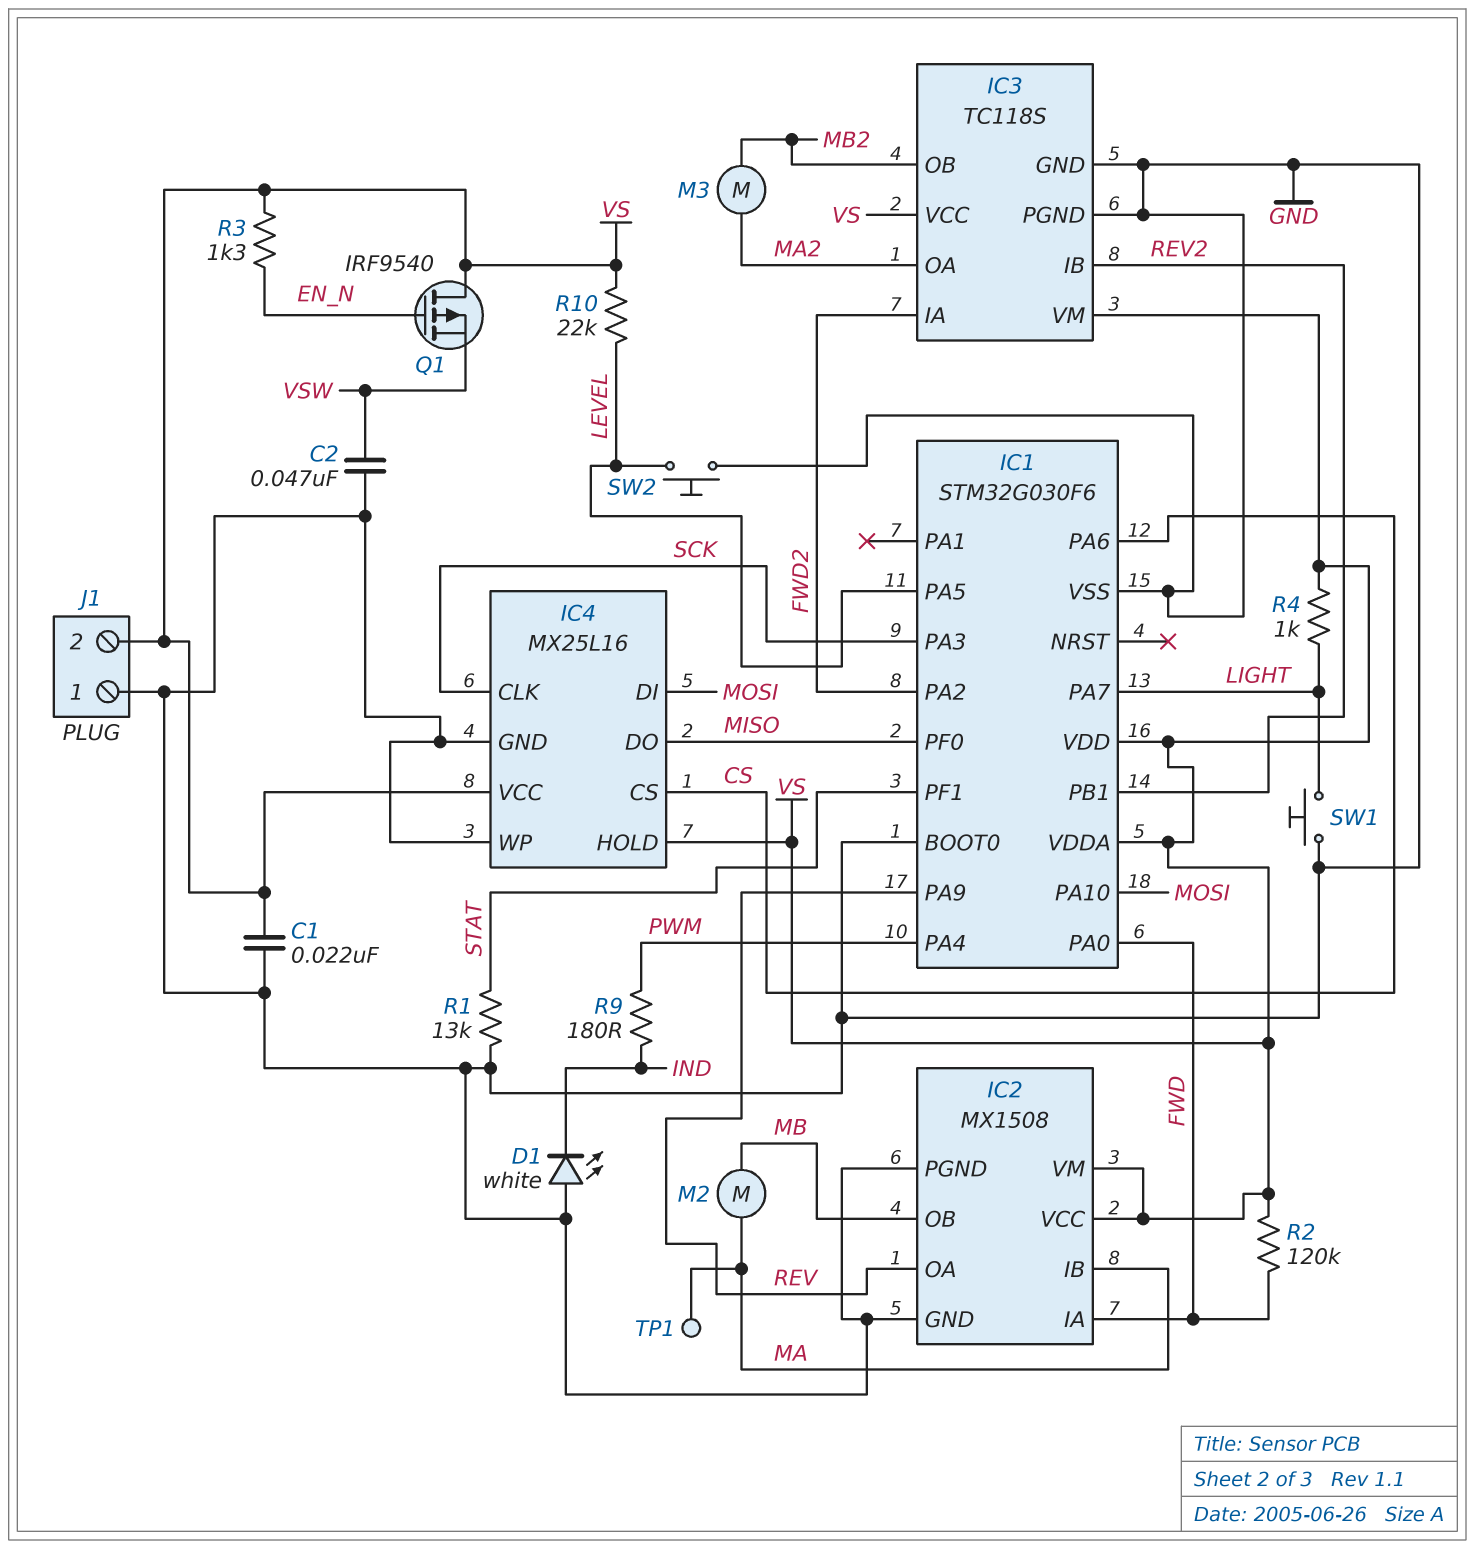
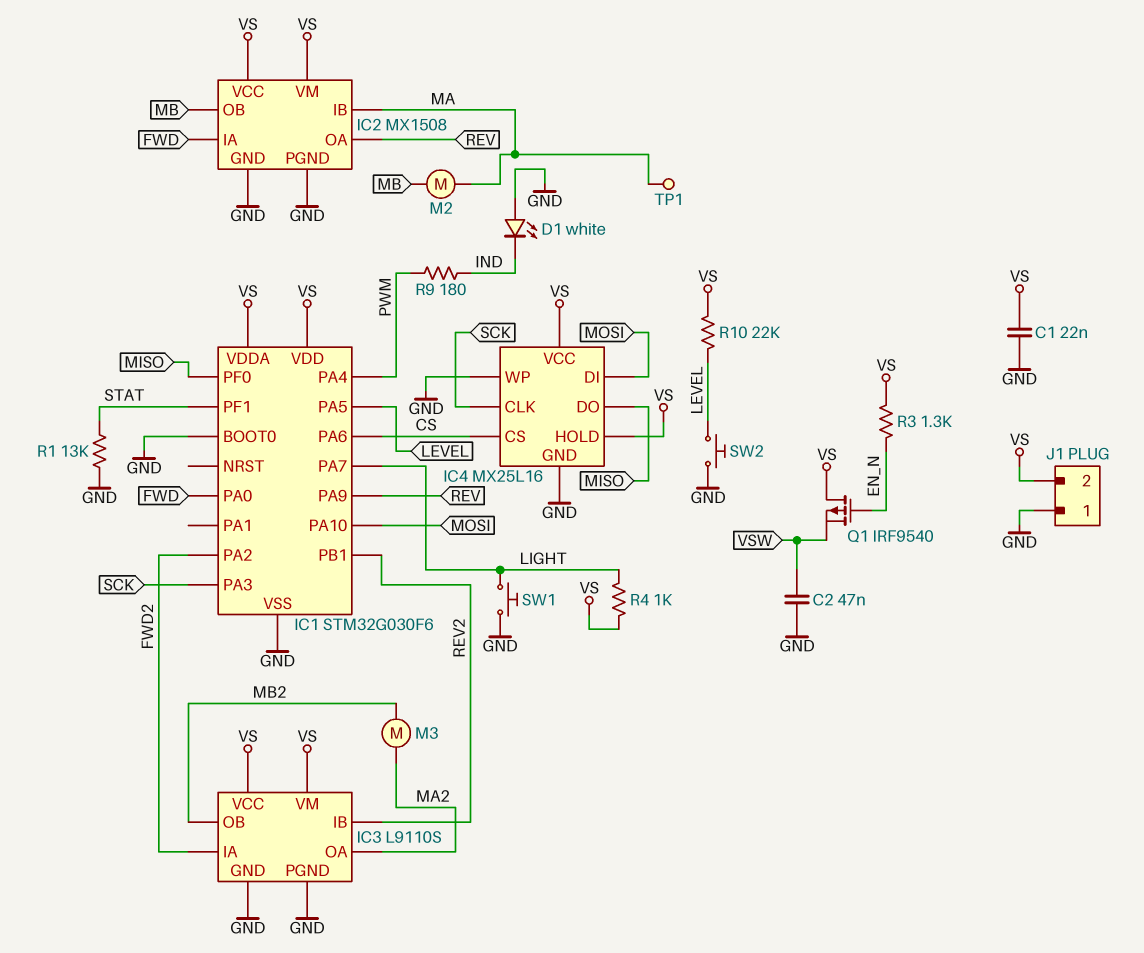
IC3: TC118S -> L9110S
R2: 120k (FWD, VS) -> none

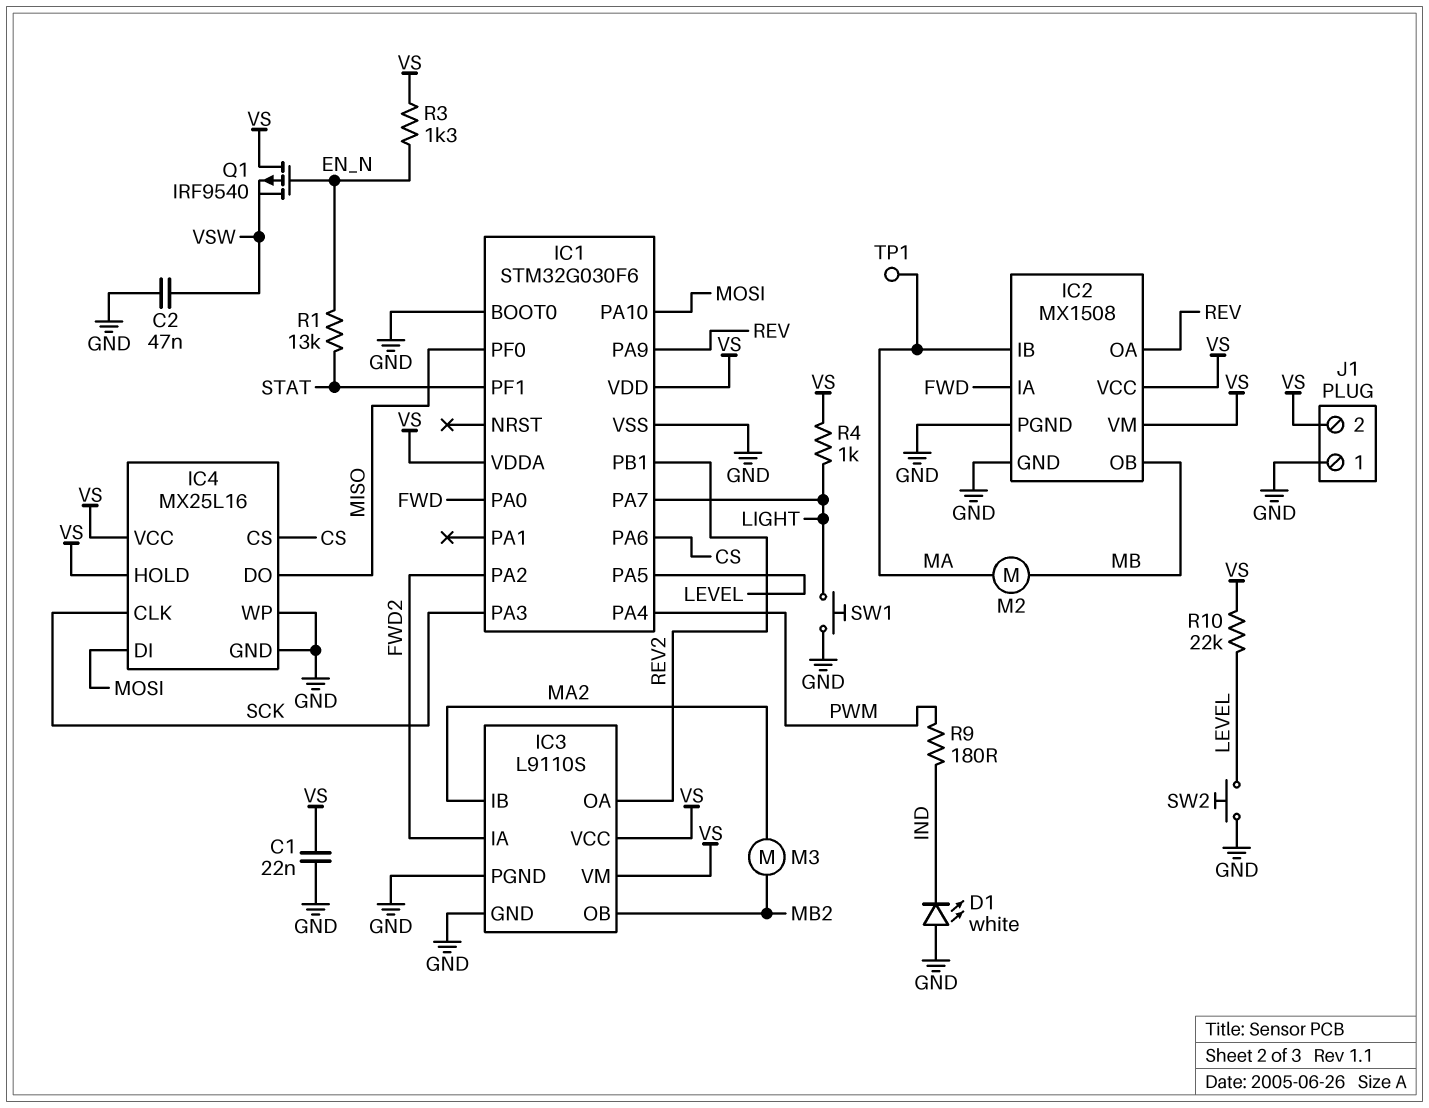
IC3 pin IB: REV2 -> MA2
IC3 pin OA: MA2 -> REV2
R1: 13k (GND, STAT) -> 13k (EN_N, STAT)

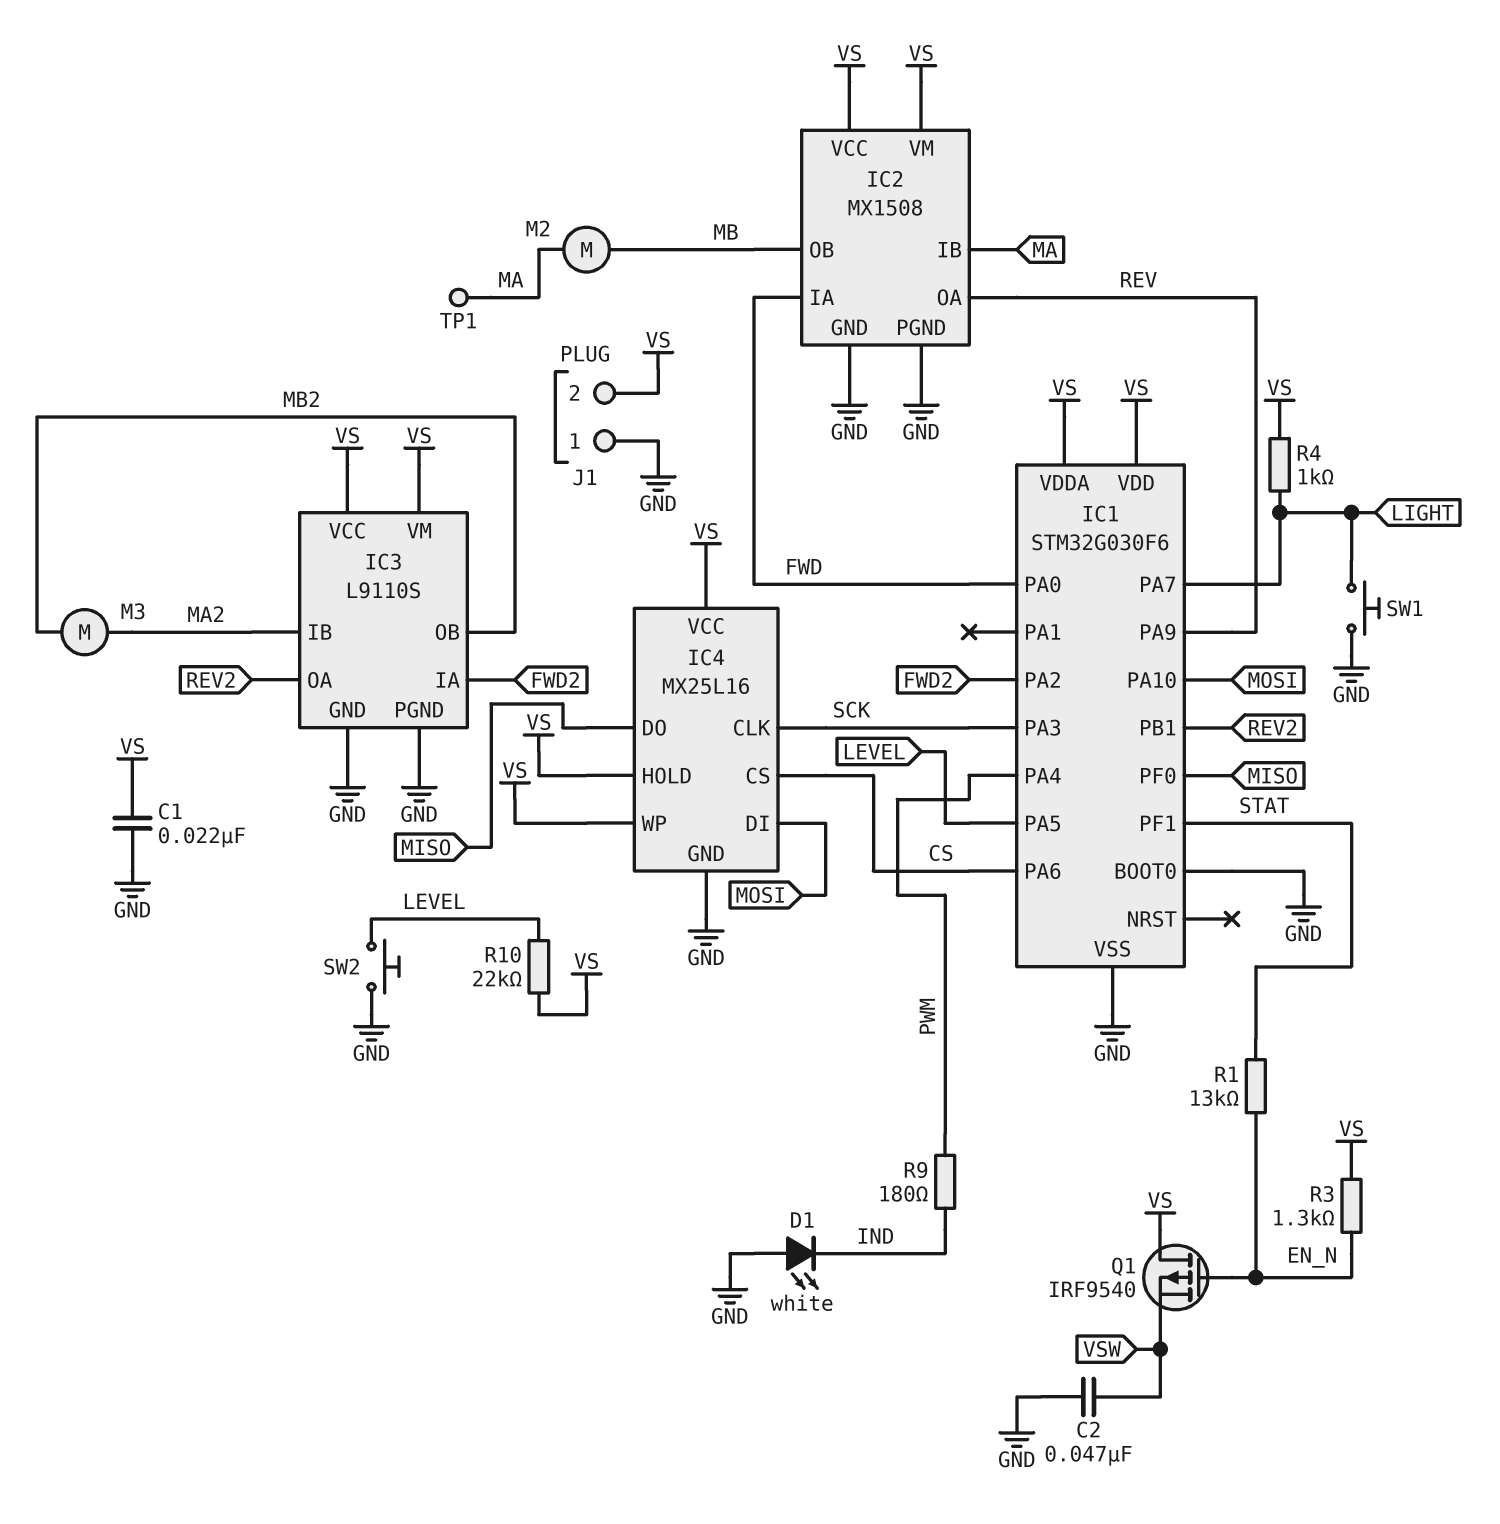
IC4 pin WP: GND -> VS

